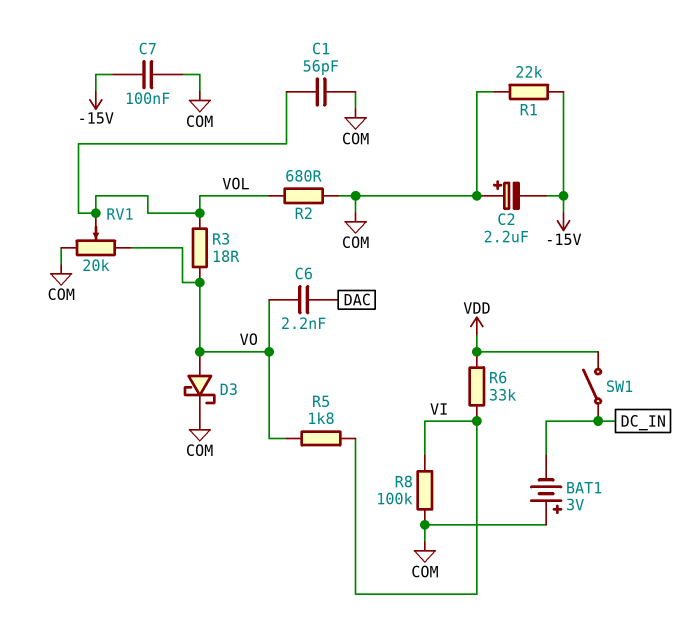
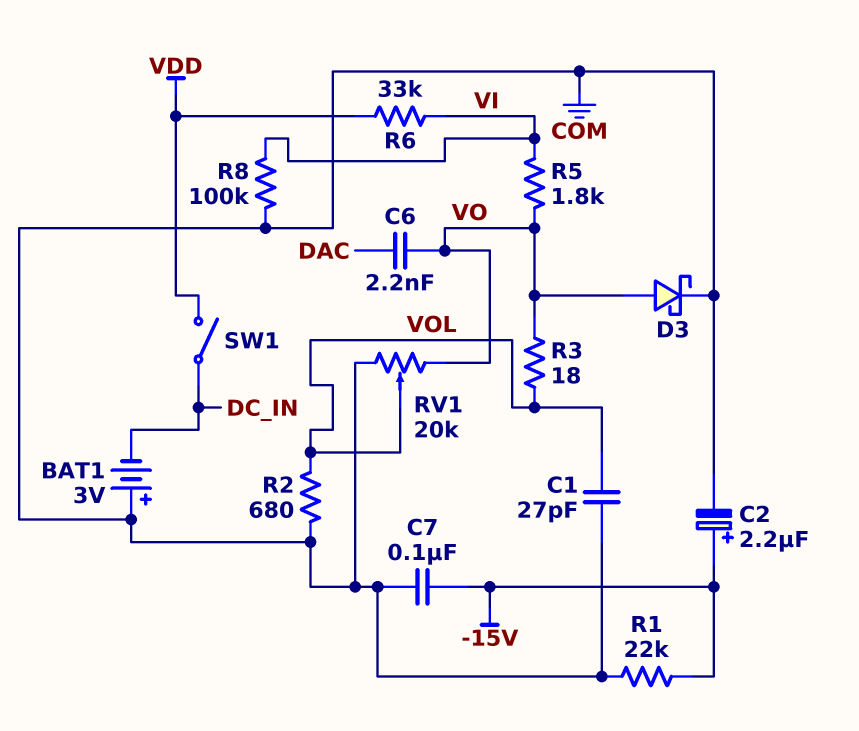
C1: 56pF (COM, VOL) -> 27pF (COM, VOL)
C2: 2.2uF (plus COM, minus -15V) -> 2.2uF (plus -15V, minus COM)

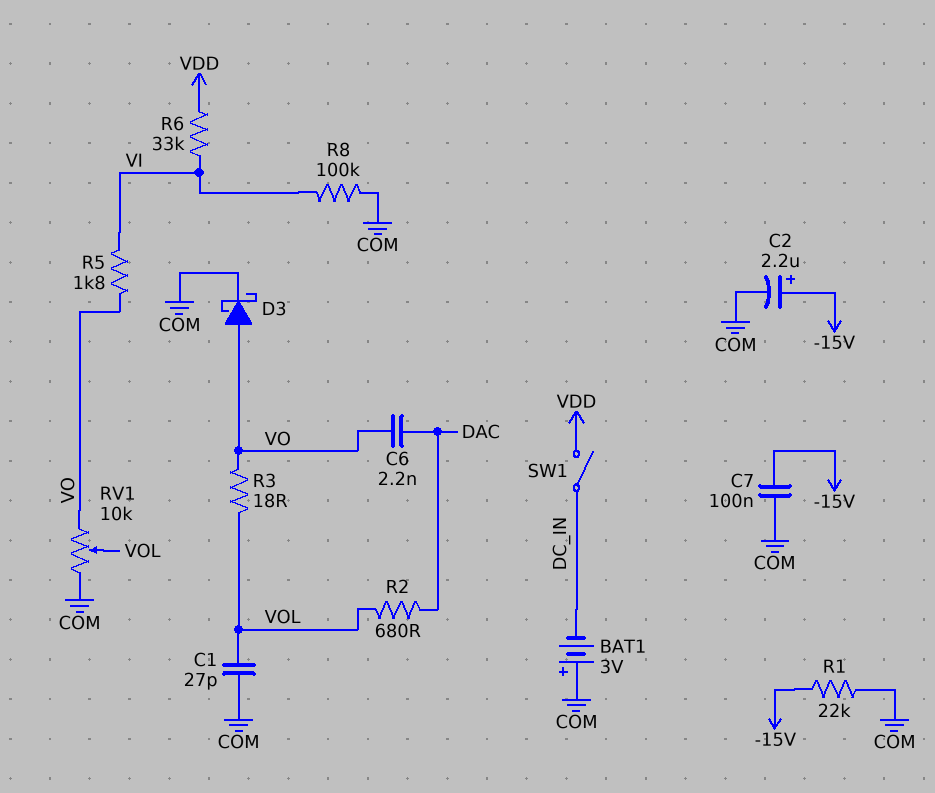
R2: 680 (COM, VOL) -> 680 (DAC, VOL)
RV1: 20k (COM, VO, wiper VOL) -> 10k (COM, VO, wiper VOL)

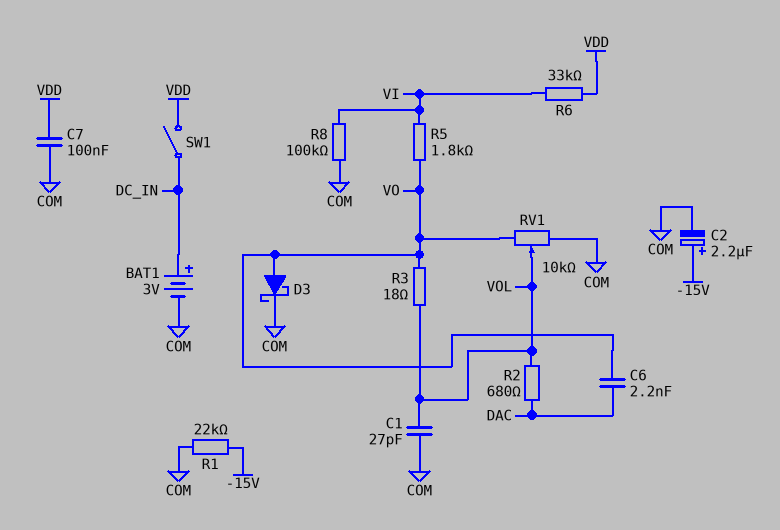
BAT1: 3V (plus COM, minus DC_IN) -> 3V (plus DC_IN, minus COM)
C7: 100nF (-15V, COM) -> 100nF (COM, VDD)

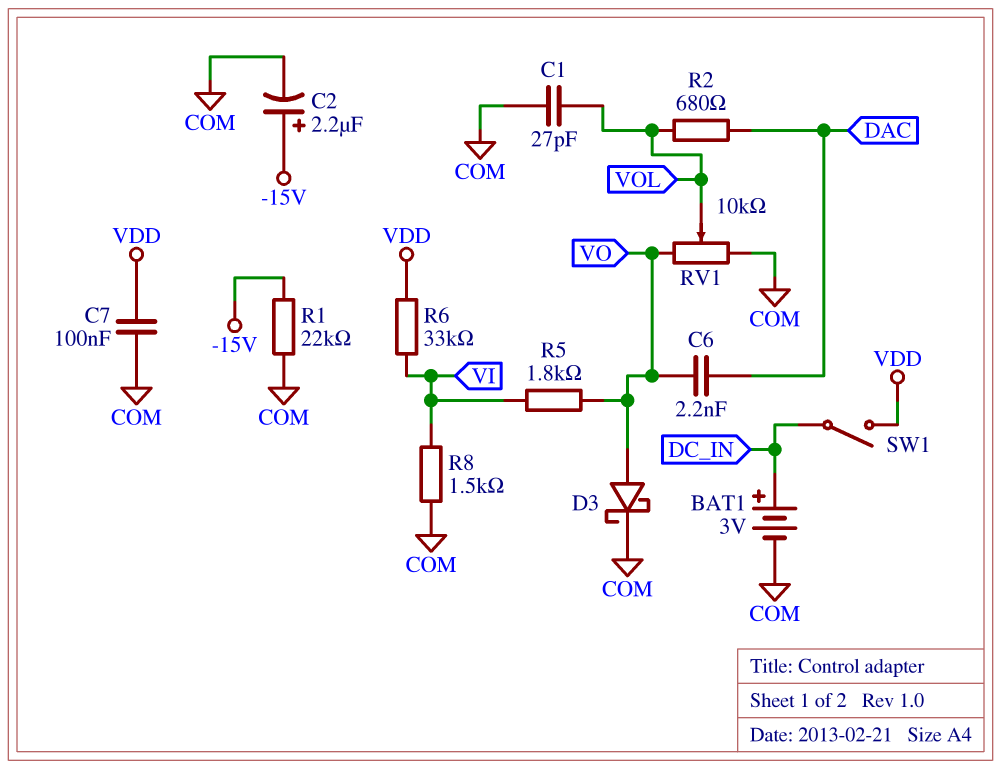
R3: 18 (VO, VOL) -> none
R8: 100k (COM, VI) -> 1.5k (COM, VI)

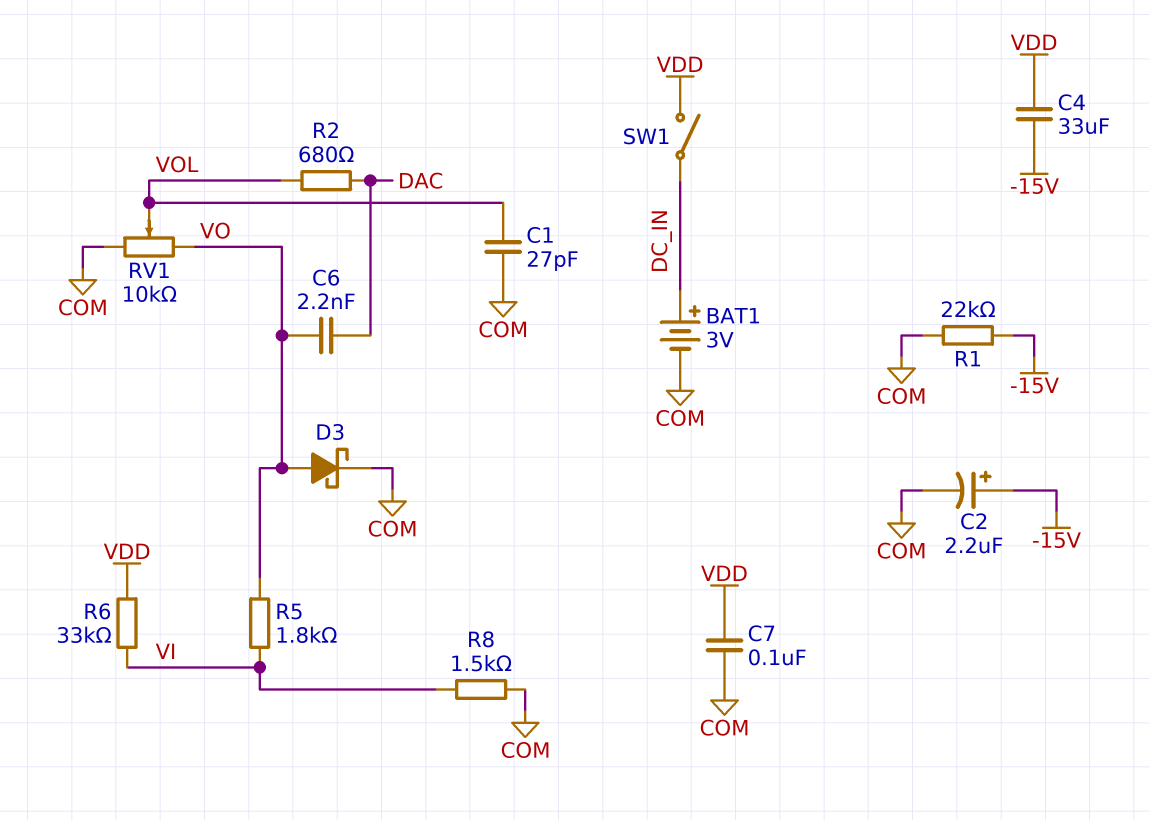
C4: none -> 33uF (-15V, VDD)

